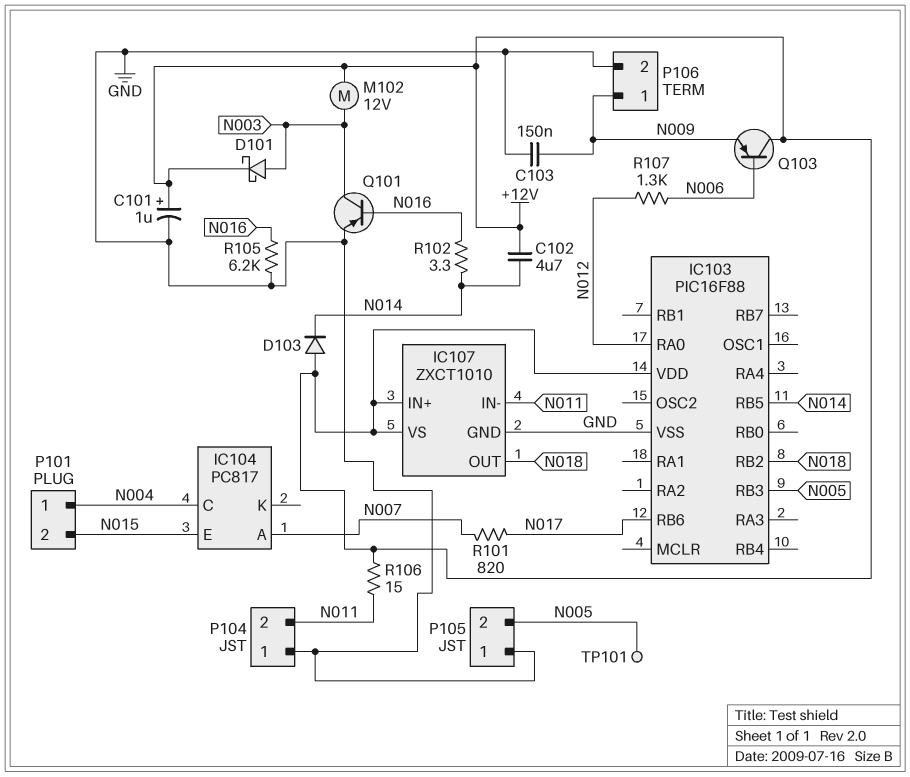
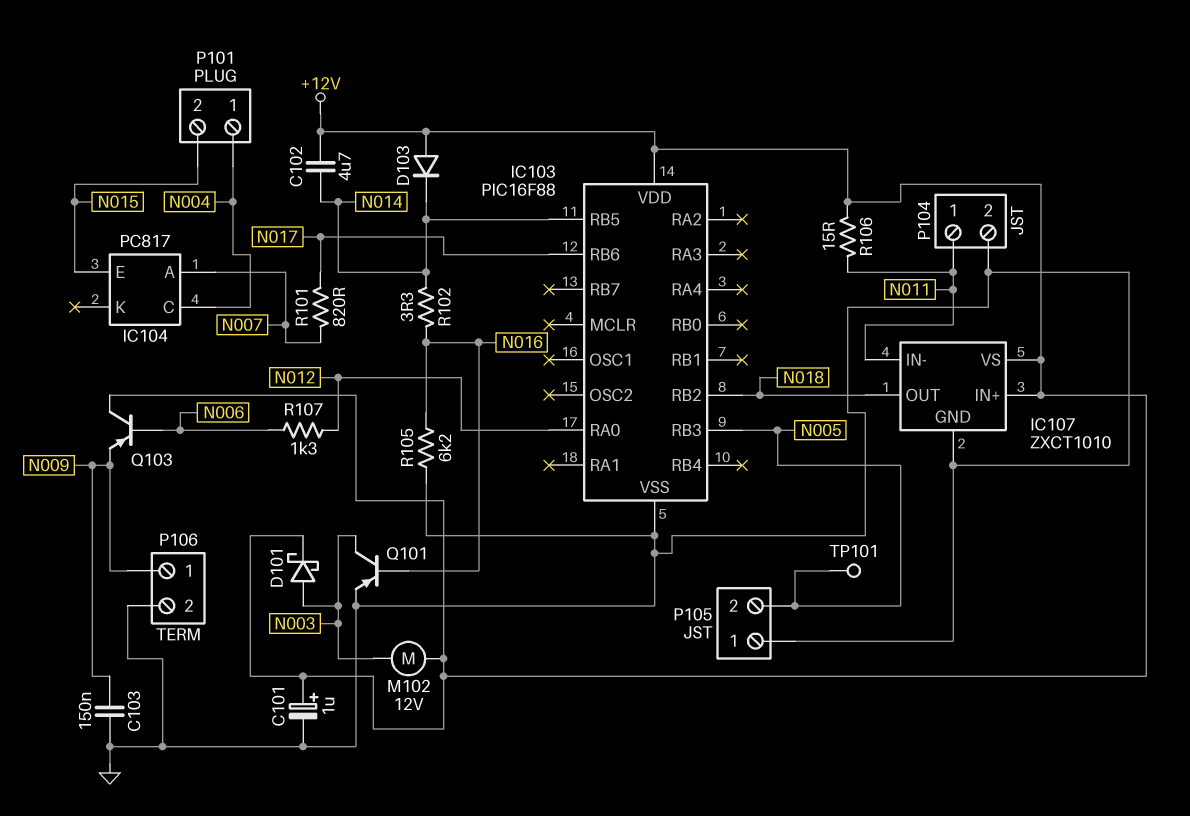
P104 pin 1: GND -> N011
P104 pin 2: N011 -> GND

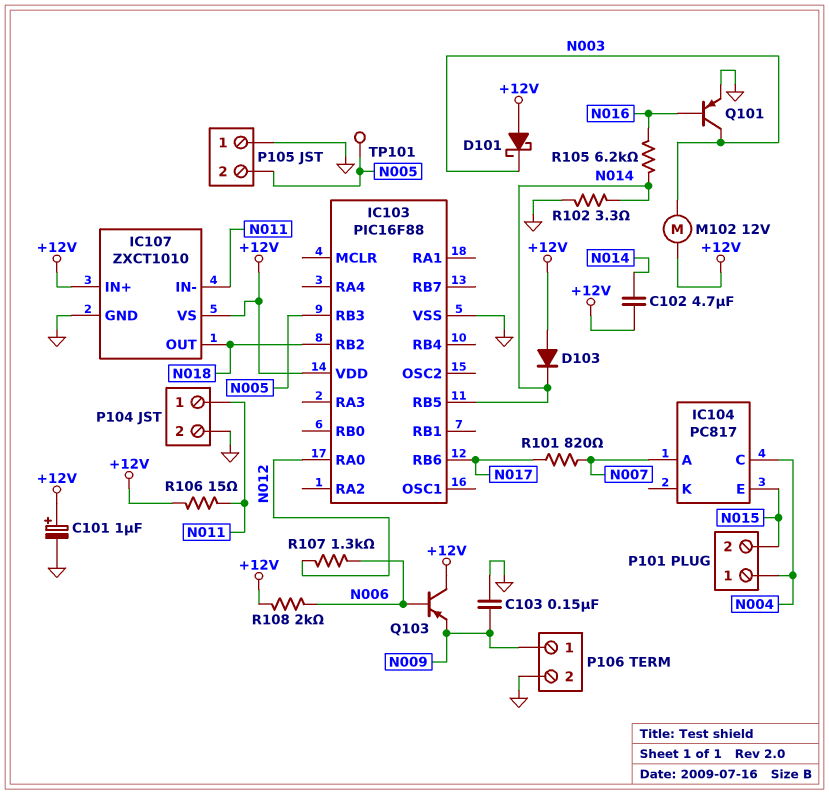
D101: schottky (A N003, K +12V) -> schottky (A +12V, K N003)
R102: 3.3 (N014, N016) -> 3.3 (GND, N014)
R105: 6.2k (GND, N016) -> 6.2k (N014, N016)
R108: none -> 2k (+12V, N006)

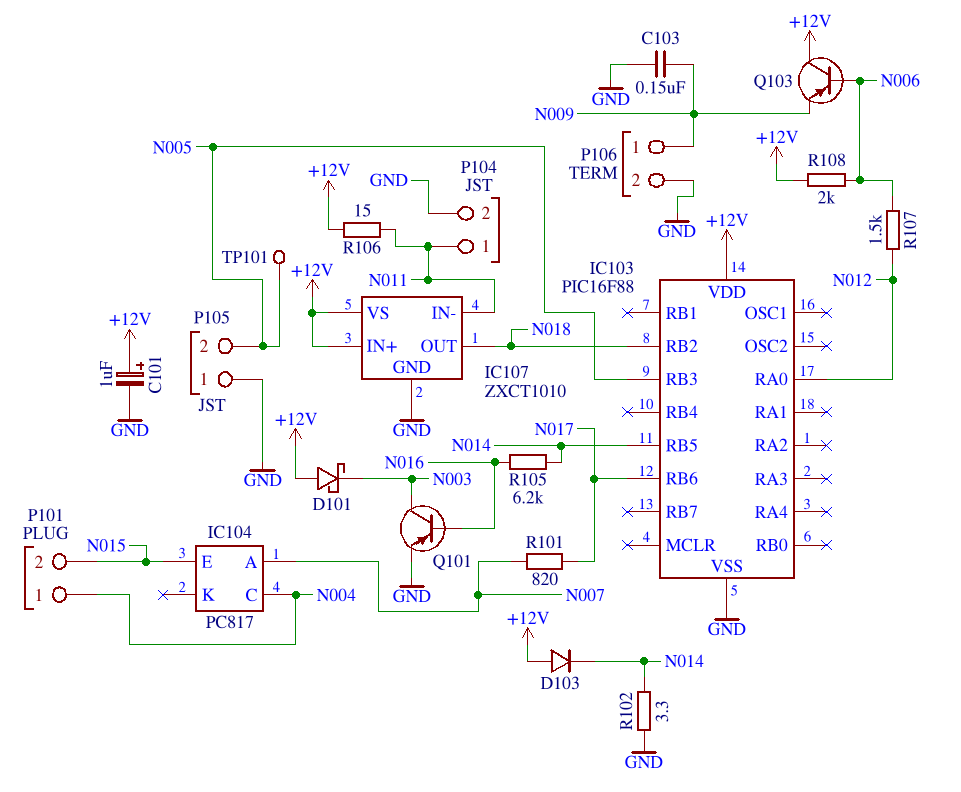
C102: 4.7uF (+12V, N014) -> none
M102: motor 12V (+12V, N003) -> none
R107: 1.3k (N006, N012) -> 1.5k (N006, N012)

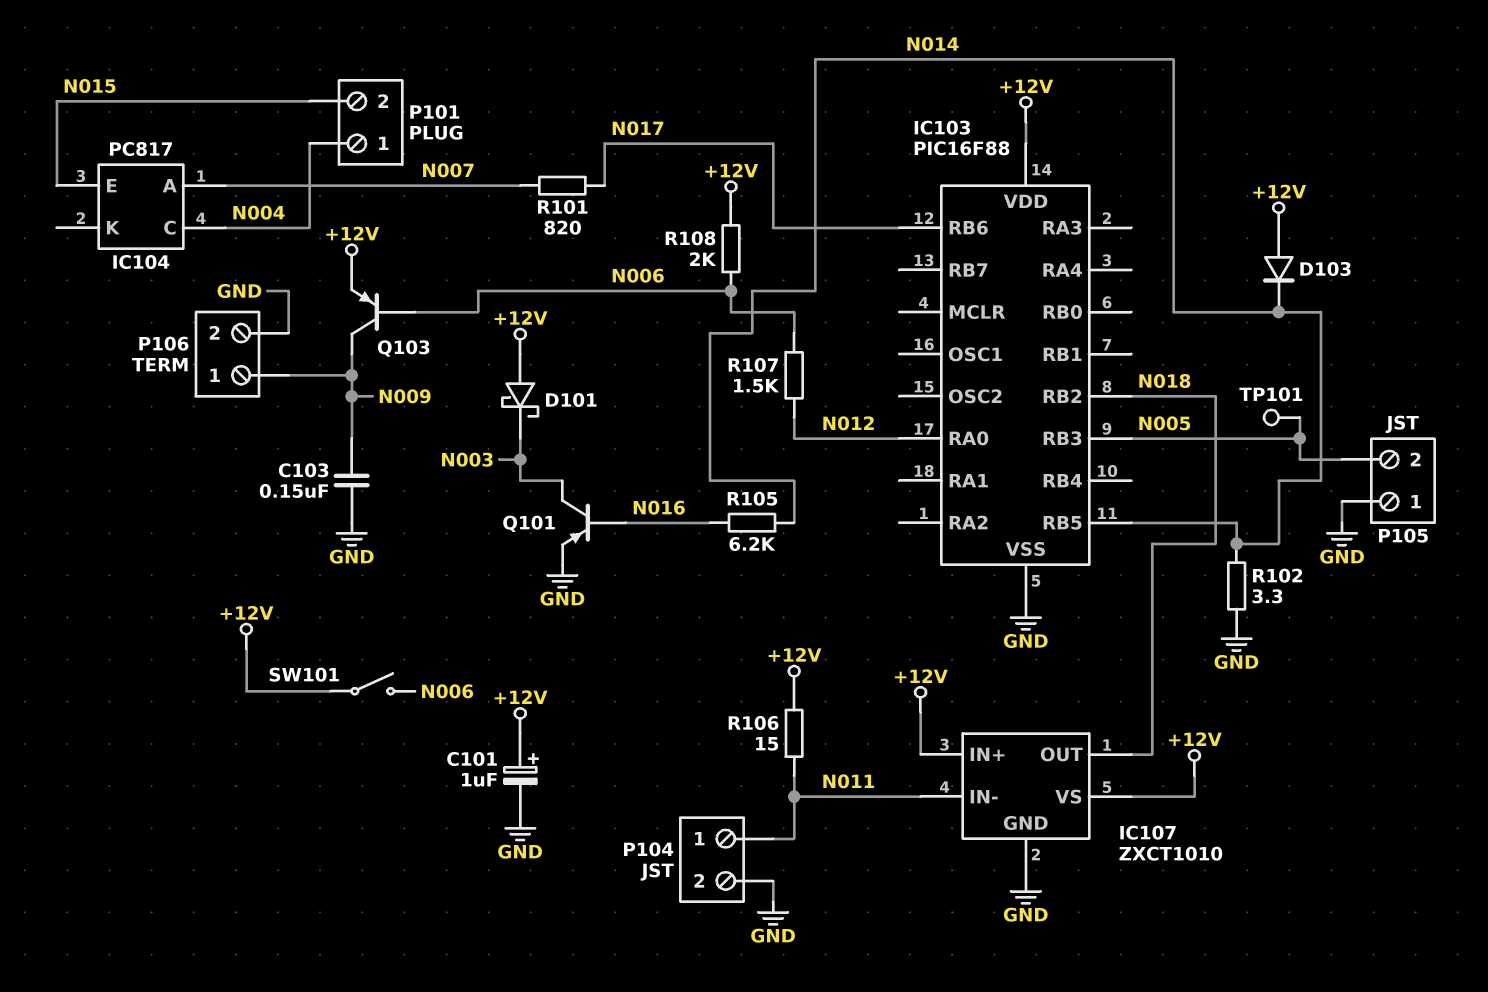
Q103: PNP (B N006, C +12V, E N009) -> PNP (B N006, C N009, E +12V)
SW101: none -> switch (+12V, N006)

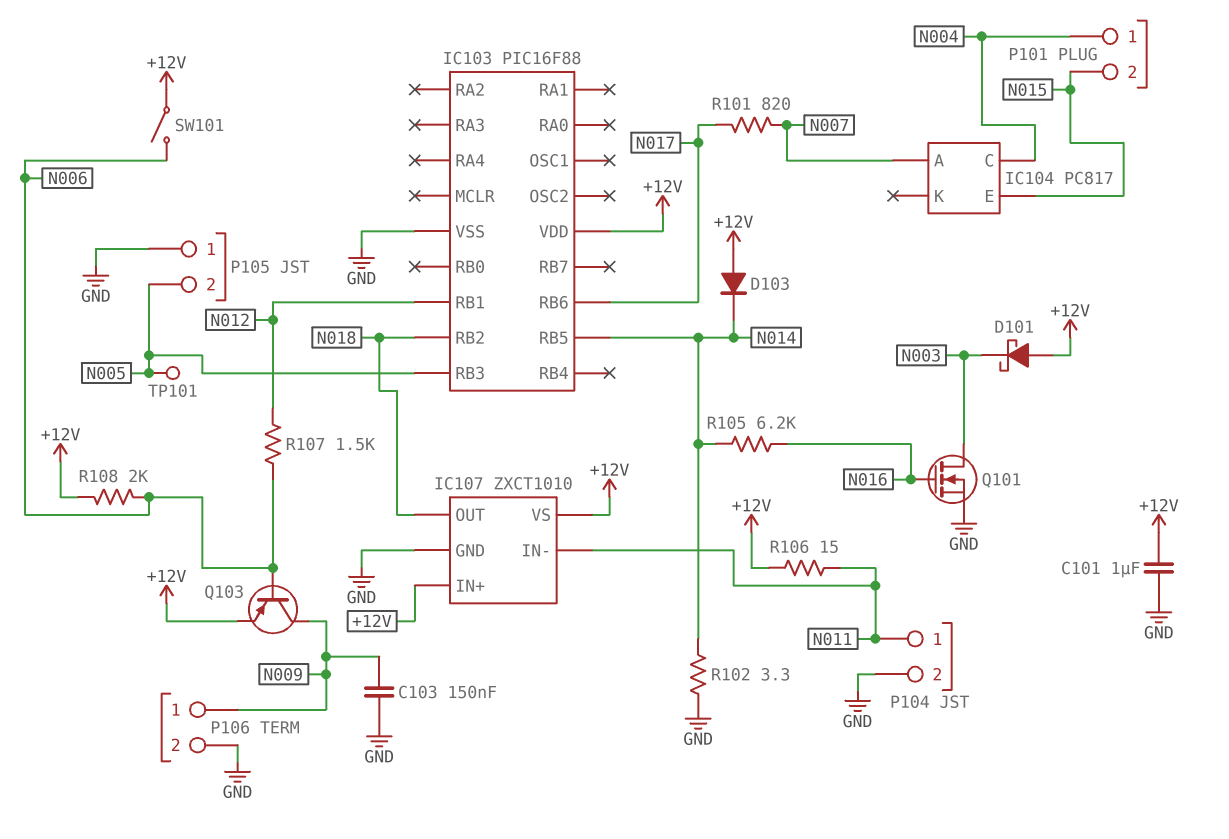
C101: 1uF (plus +12V, minus GND) -> 1uF (+12V, GND)
IC103 pin RA0: N012 -> none
IC103 pin RB1: none -> N012
Q101: PNP (B N016, C N003, E GND) -> NMOS (G N016, D N003, S GND)

